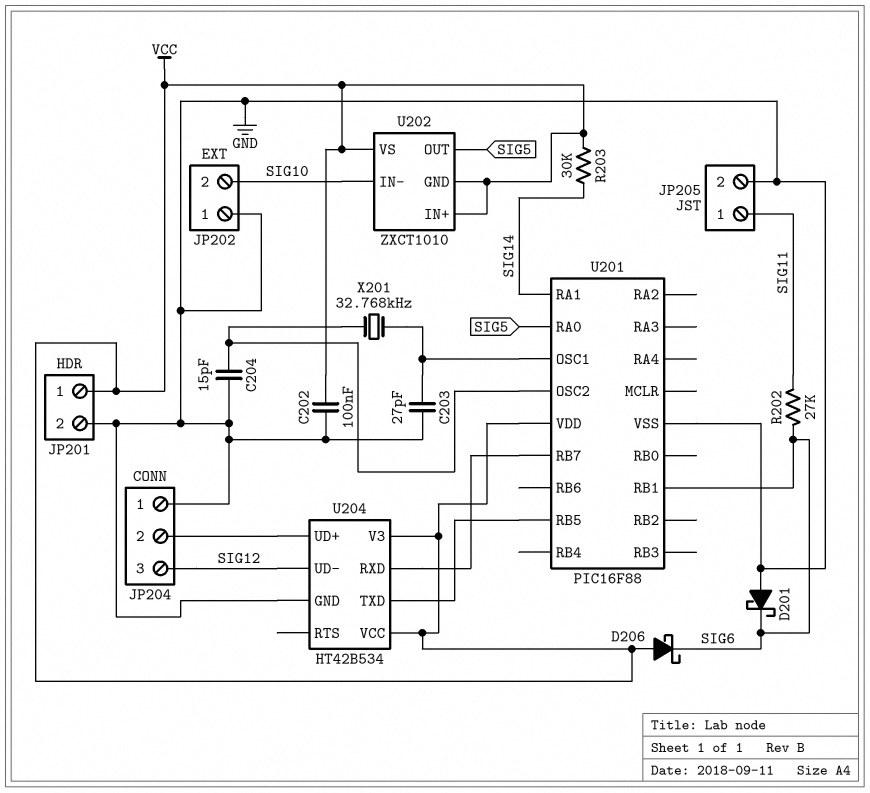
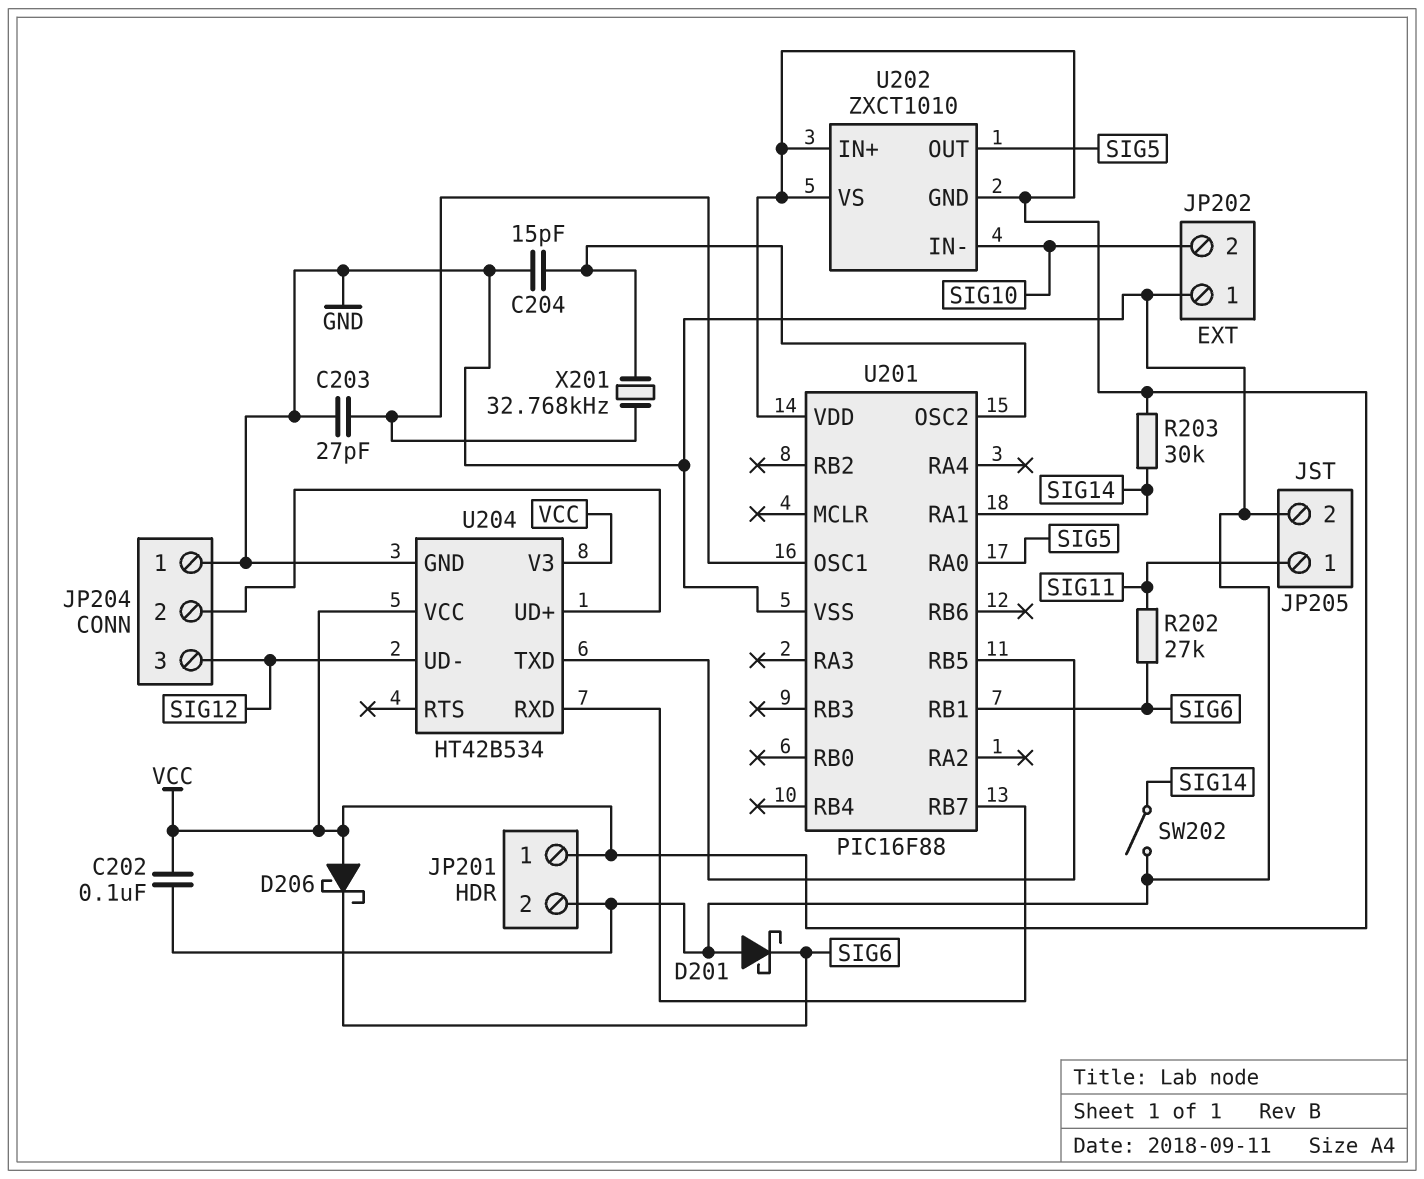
SW202: none -> switch (GND, SIG14)

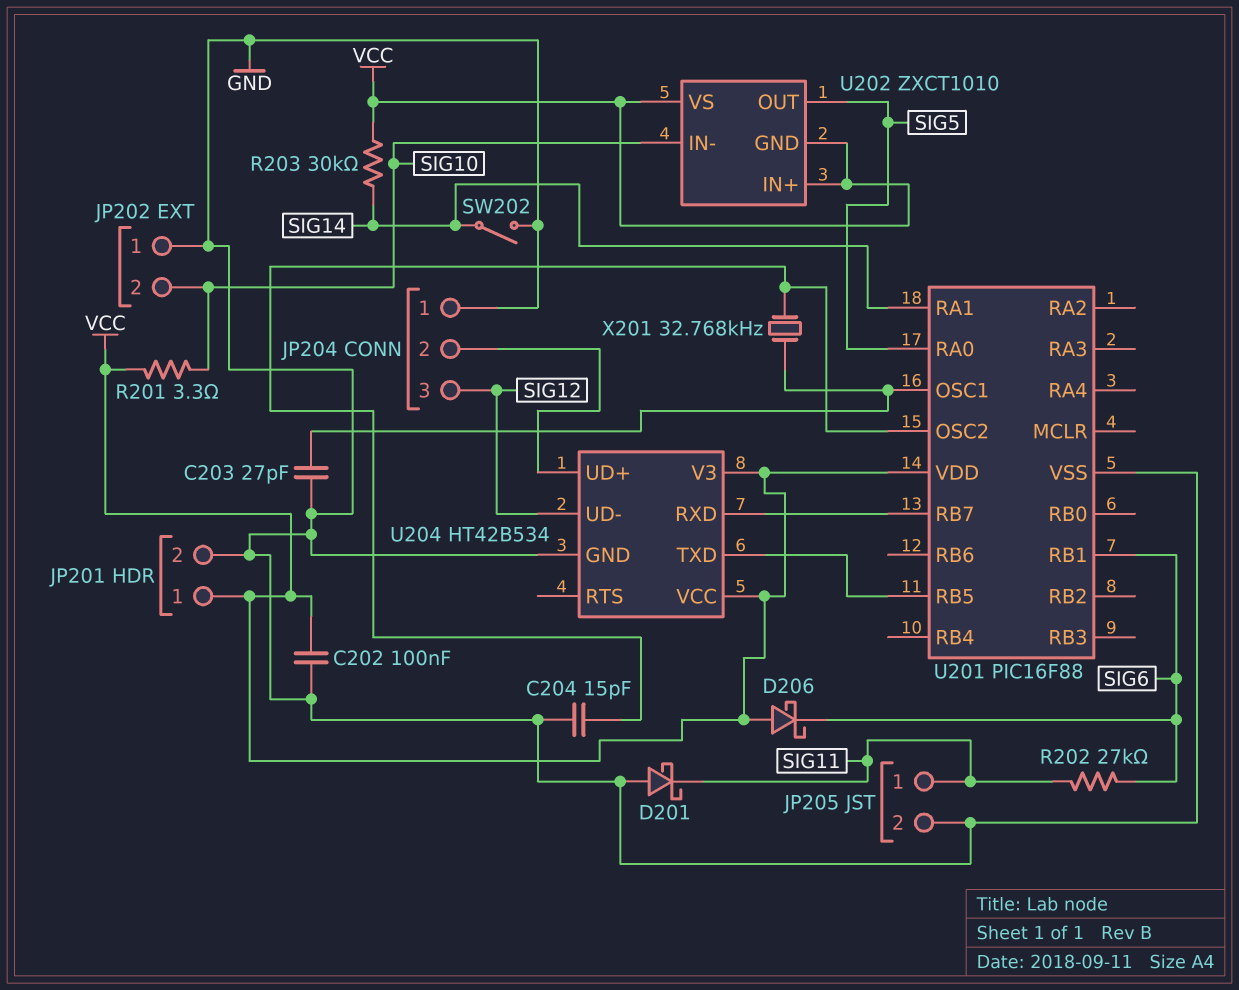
D201: schottky (A GND, K SIG6) -> schottky (A GND, K SIG11)
R201: none -> 3.3 (SIG10, VCC)

